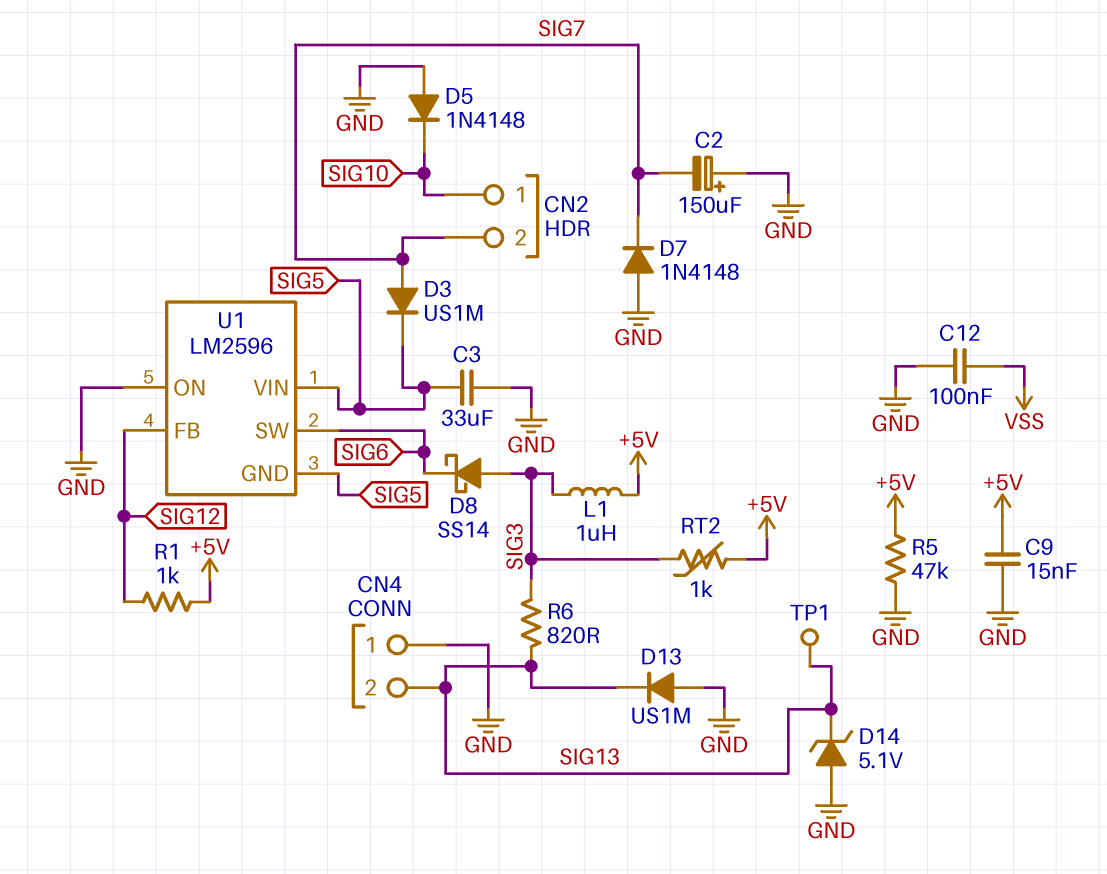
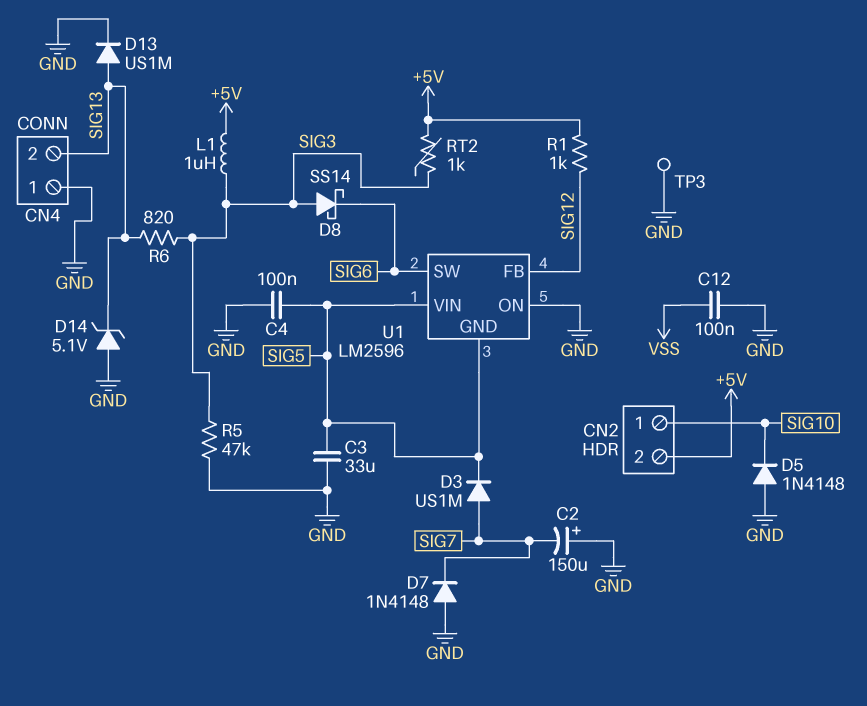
C4: none -> 100nF (GND, SIG5)
C9: 15nF (+5V, GND) -> none
CN2 pin 2: SIG7 -> +5V
D13: diode US1M (A GND, K SIG13) -> diode US1M (A SIG13, K GND)
R5: 47k (+5V, GND) -> 47k (GND, SIG3)
TP1: test point (SIG13) -> none
TP3: none -> test point (GND)

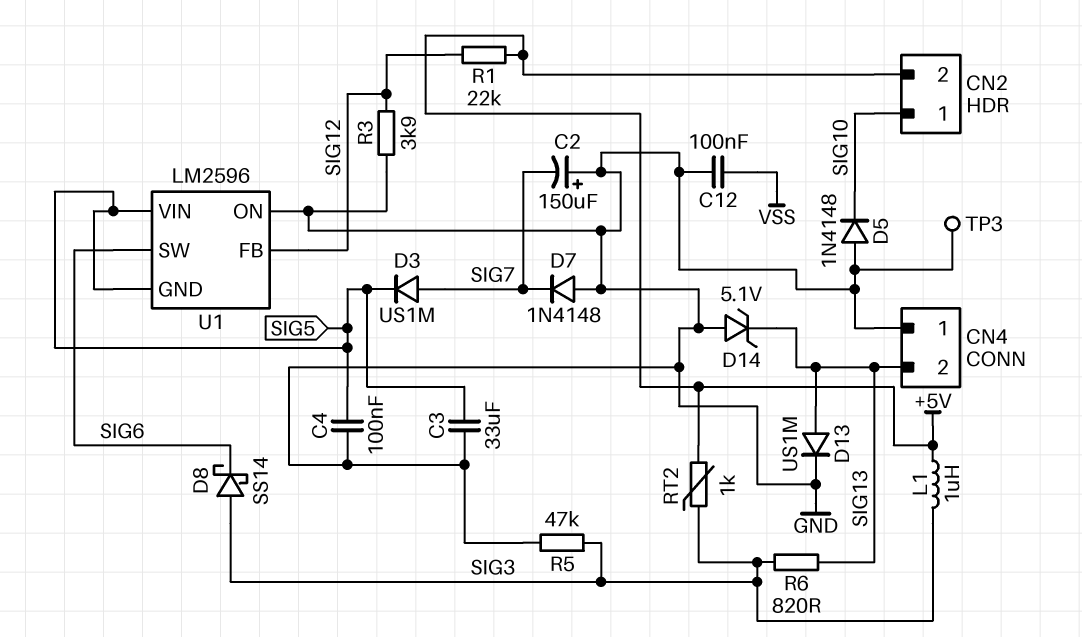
R1: 1k (+5V, SIG12) -> 22k (+5V, SIG12)
R3: none -> 3.9k (GND, SIG12)

